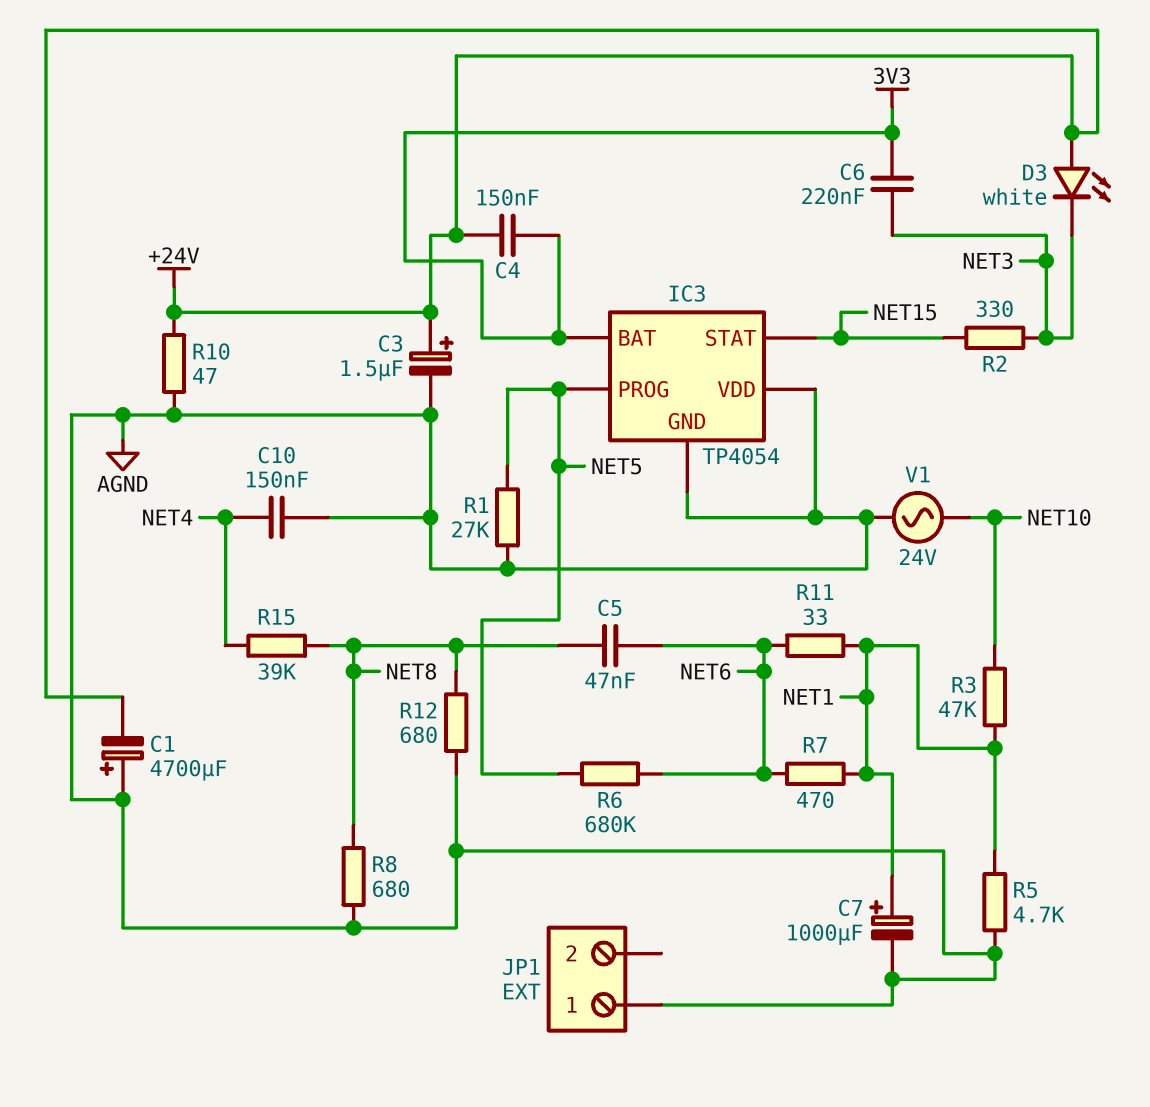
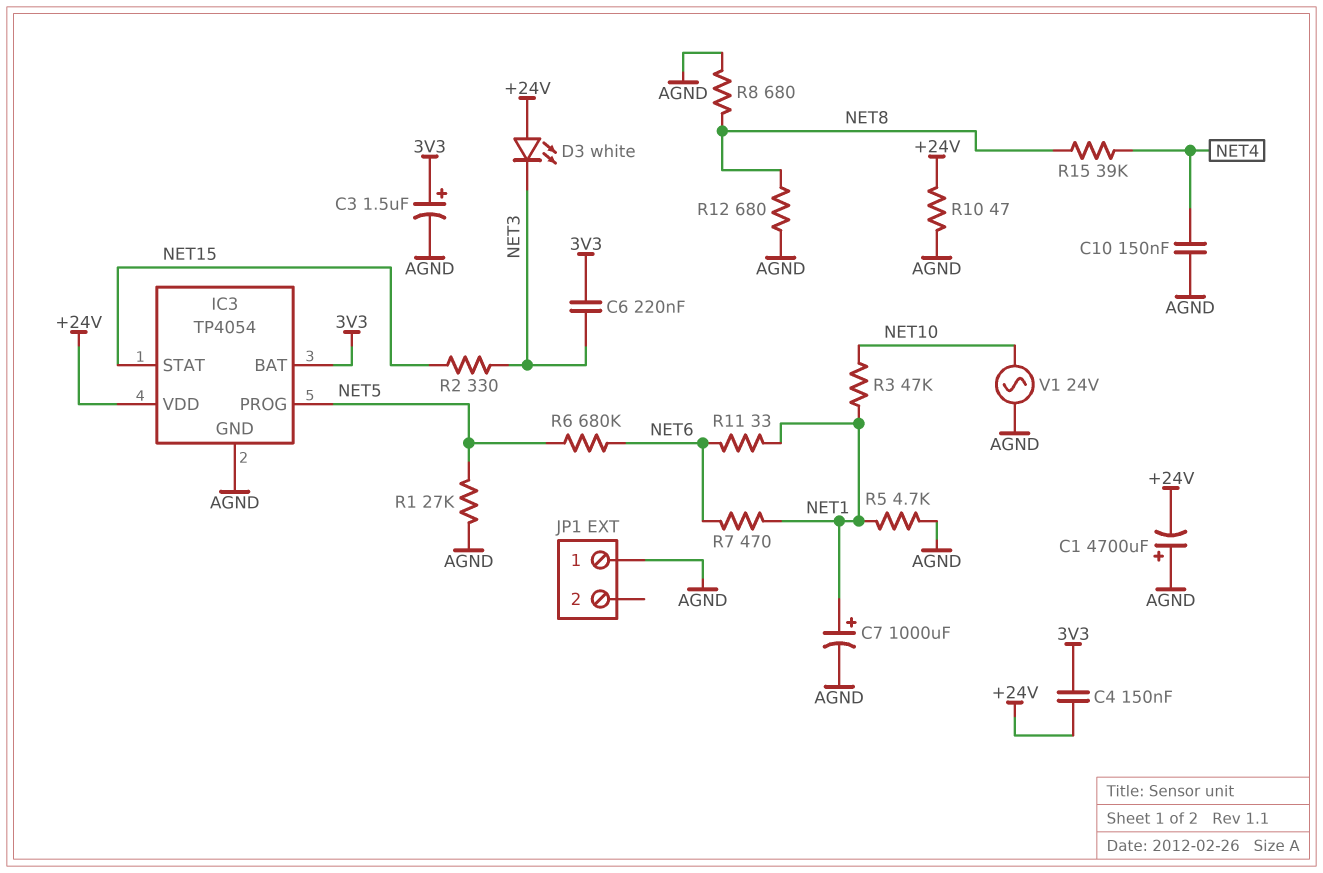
C3: 1.5uF (plus +24V, minus AGND) -> 1.5uF (plus 3V3, minus AGND)
C5: 47nF (NET6, NET8) -> none
IC3 pin VDD: AGND -> +24V

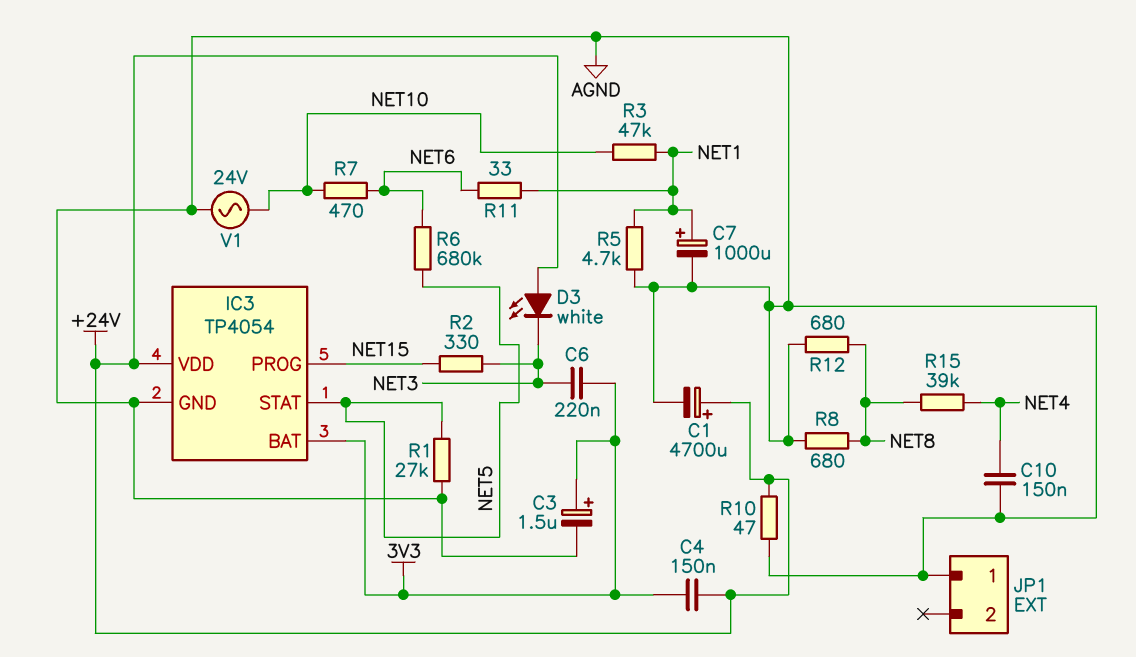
C1: 4700uF (plus AGND, minus +24V) -> 4700uF (plus +24V, minus AGND)
IC3 pin PROG: NET5 -> NET15
IC3 pin STAT: NET15 -> NET5
R7: 470 (NET1, NET6) -> 470 (NET6, NET10)

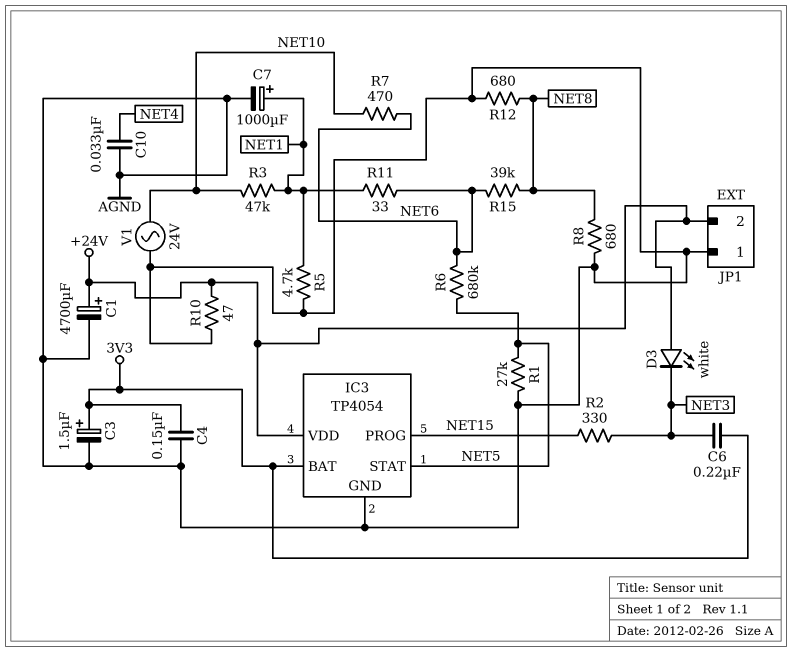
C4: 150nF (+24V, 3V3) -> 150nF (3V3, AGND)
C10: 150nF (AGND, NET4) -> 33nF (AGND, NET4)
JP1 pin 2: none -> +24V
R15: 39k (NET4, NET8) -> 39k (NET6, NET8)

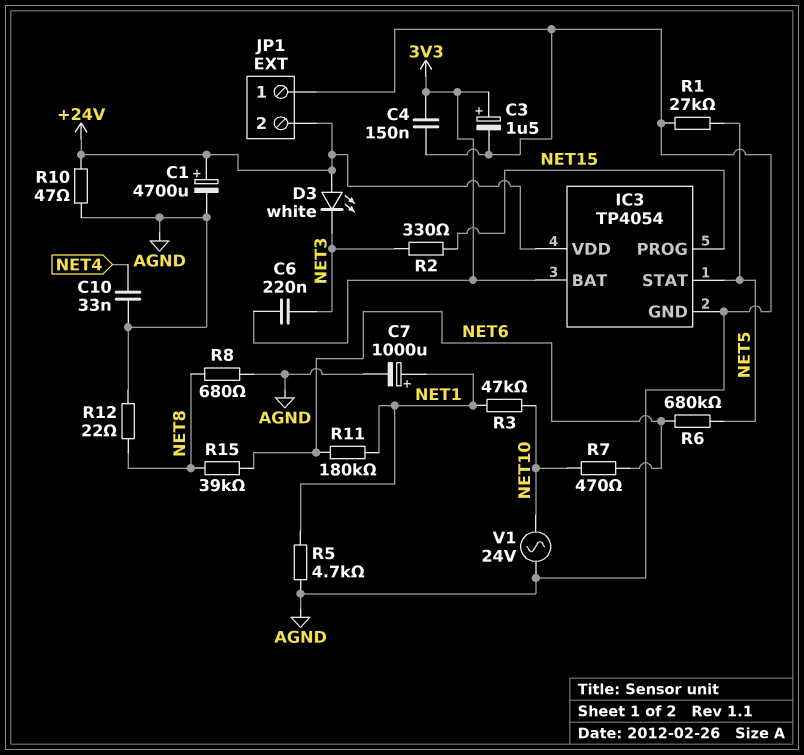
R11: 33 (NET1, NET6) -> 180k (NET1, NET6)
R12: 680 (AGND, NET8) -> 22 (AGND, NET8)

